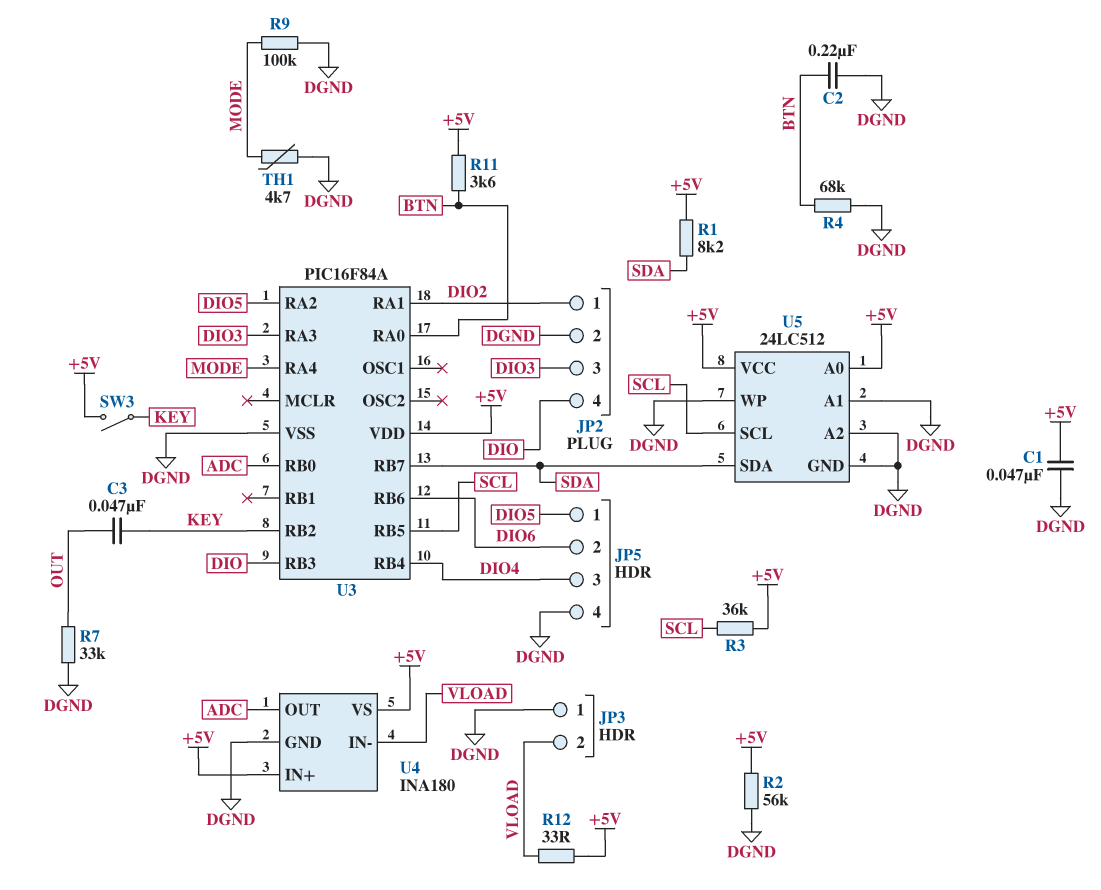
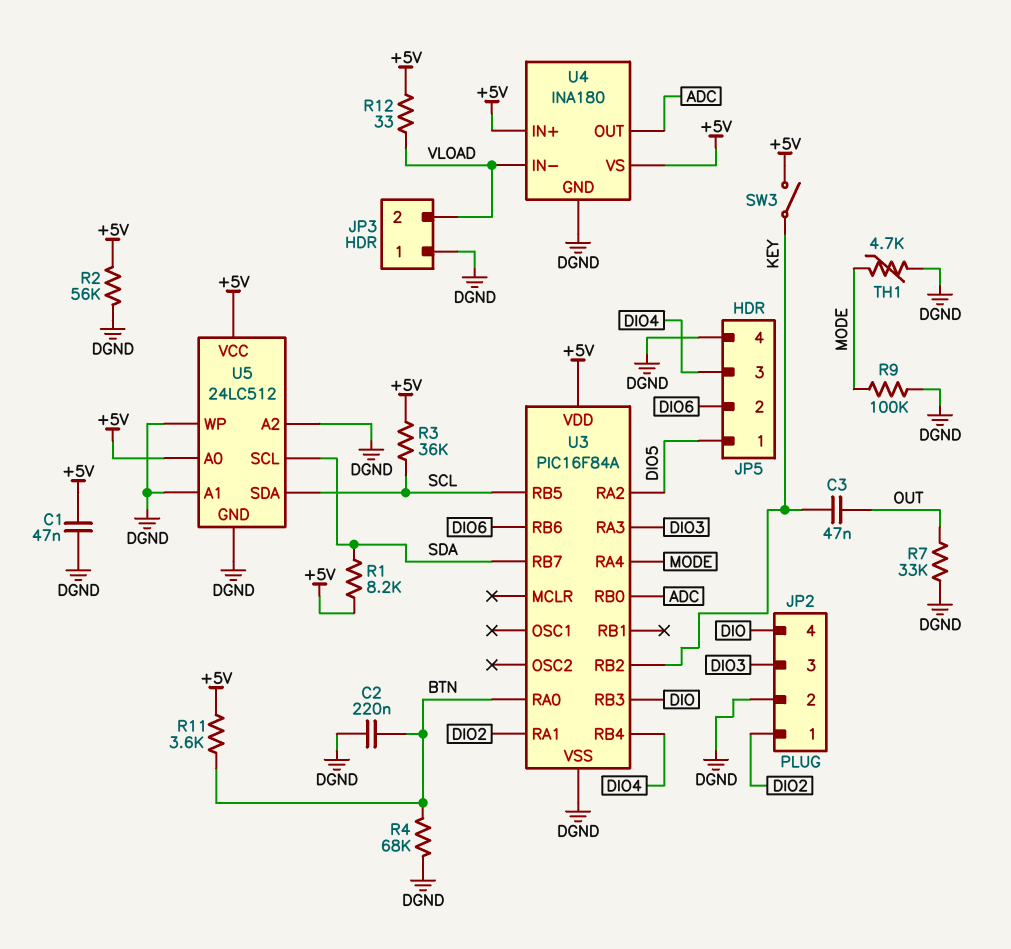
U5 pin SCL: SCL -> SDA
U5 pin SDA: SDA -> SCL

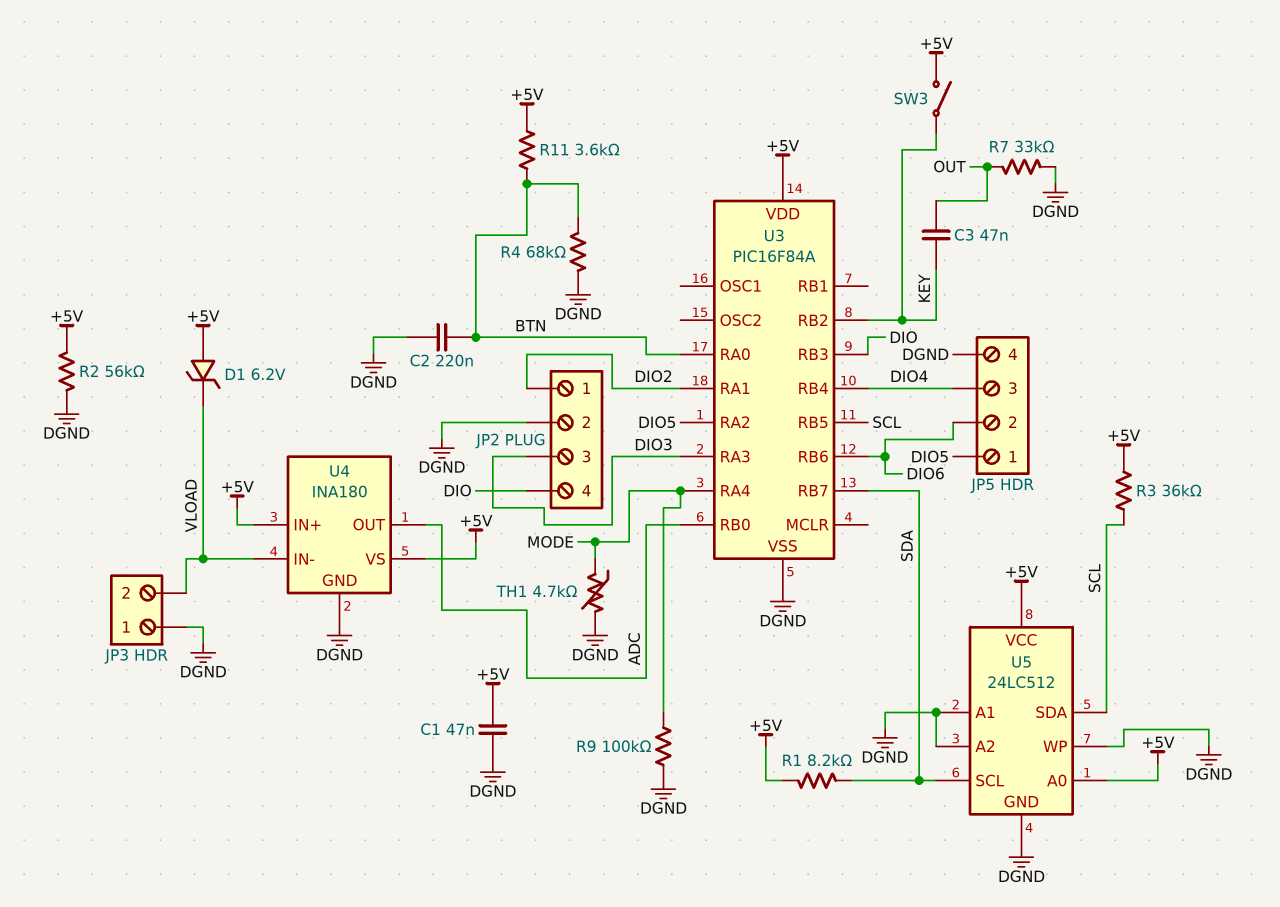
D1: none -> zener 6.2V (A +5V, K VLOAD)
R12: 33 (+5V, VLOAD) -> none

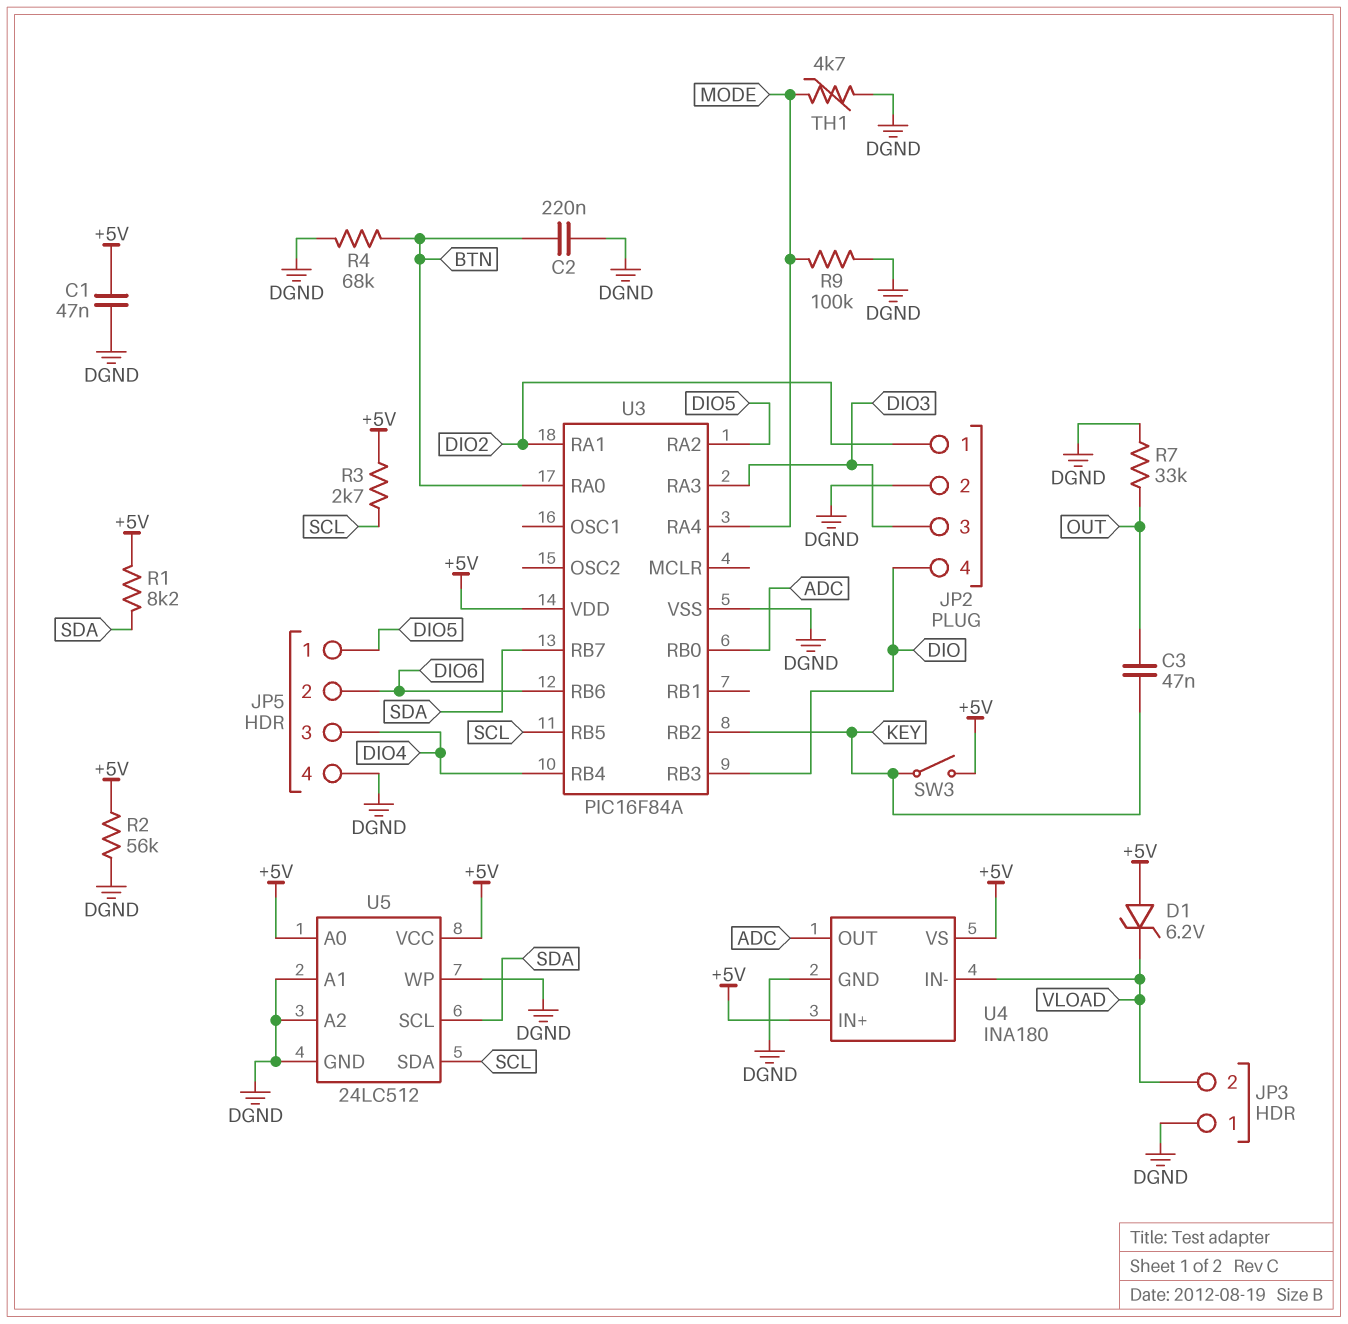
R3: 36k (+5V, SCL) -> 2.7k (+5V, SCL)
R11: 3.6k (+5V, BTN) -> none

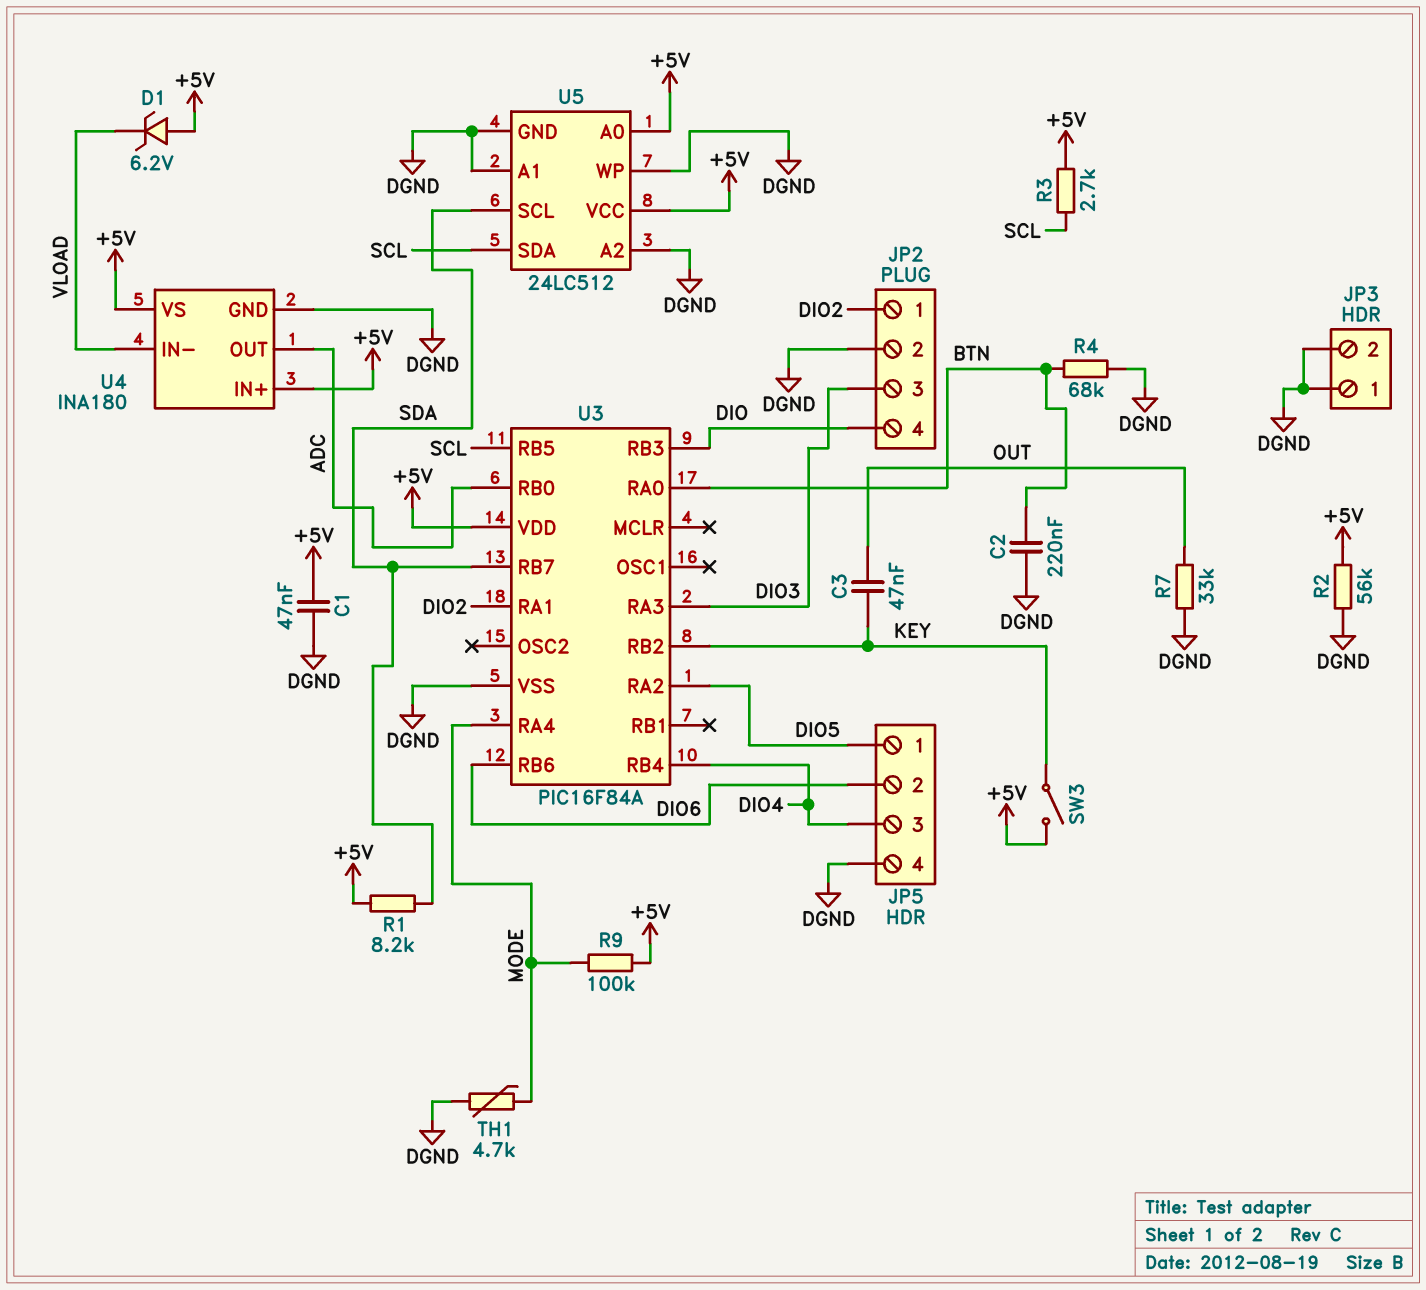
JP3 pin 2: VLOAD -> DGND
R9: 100k (DGND, MODE) -> 100k (+5V, MODE)

